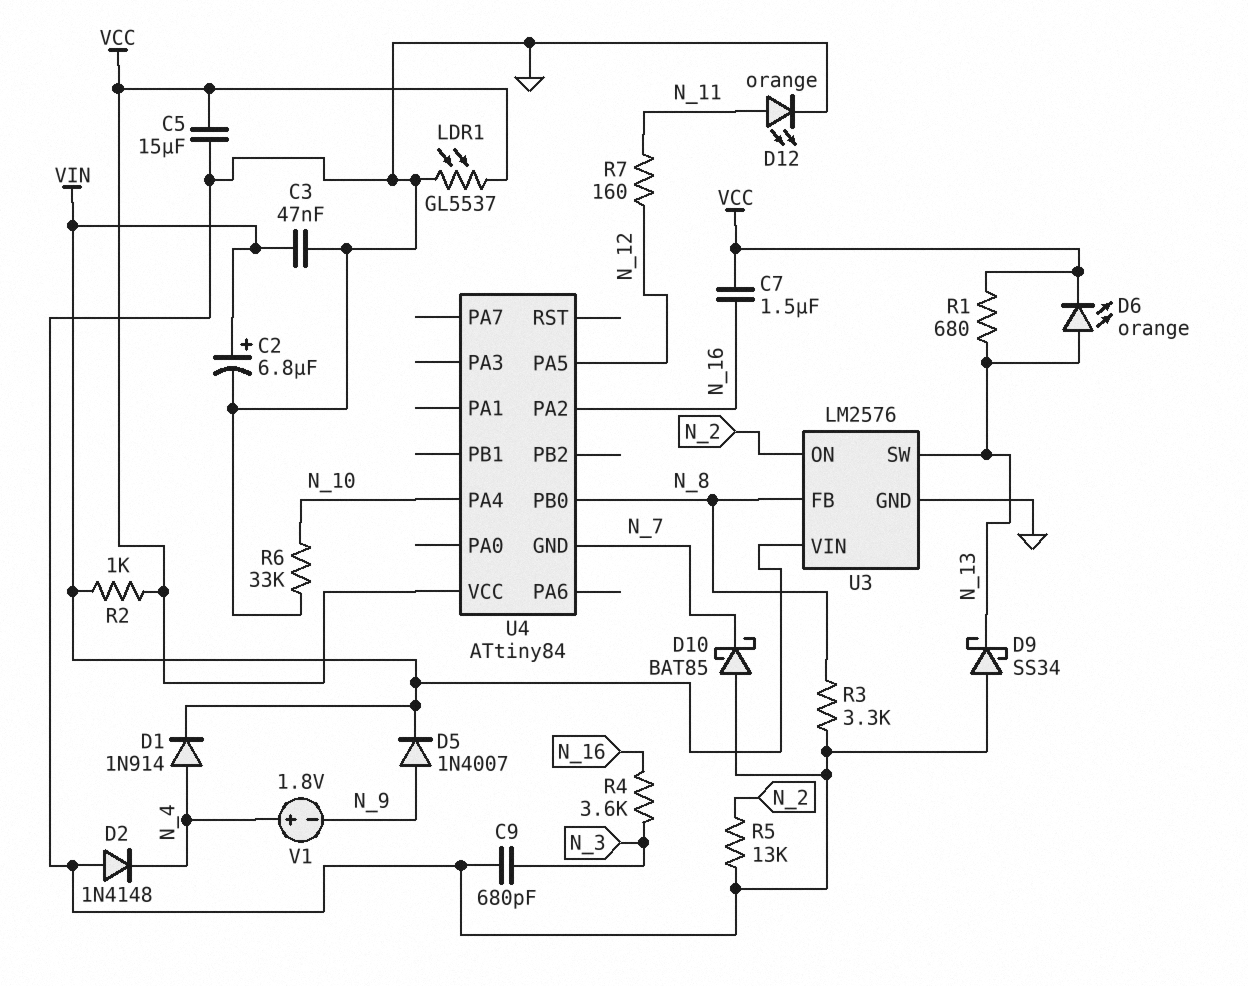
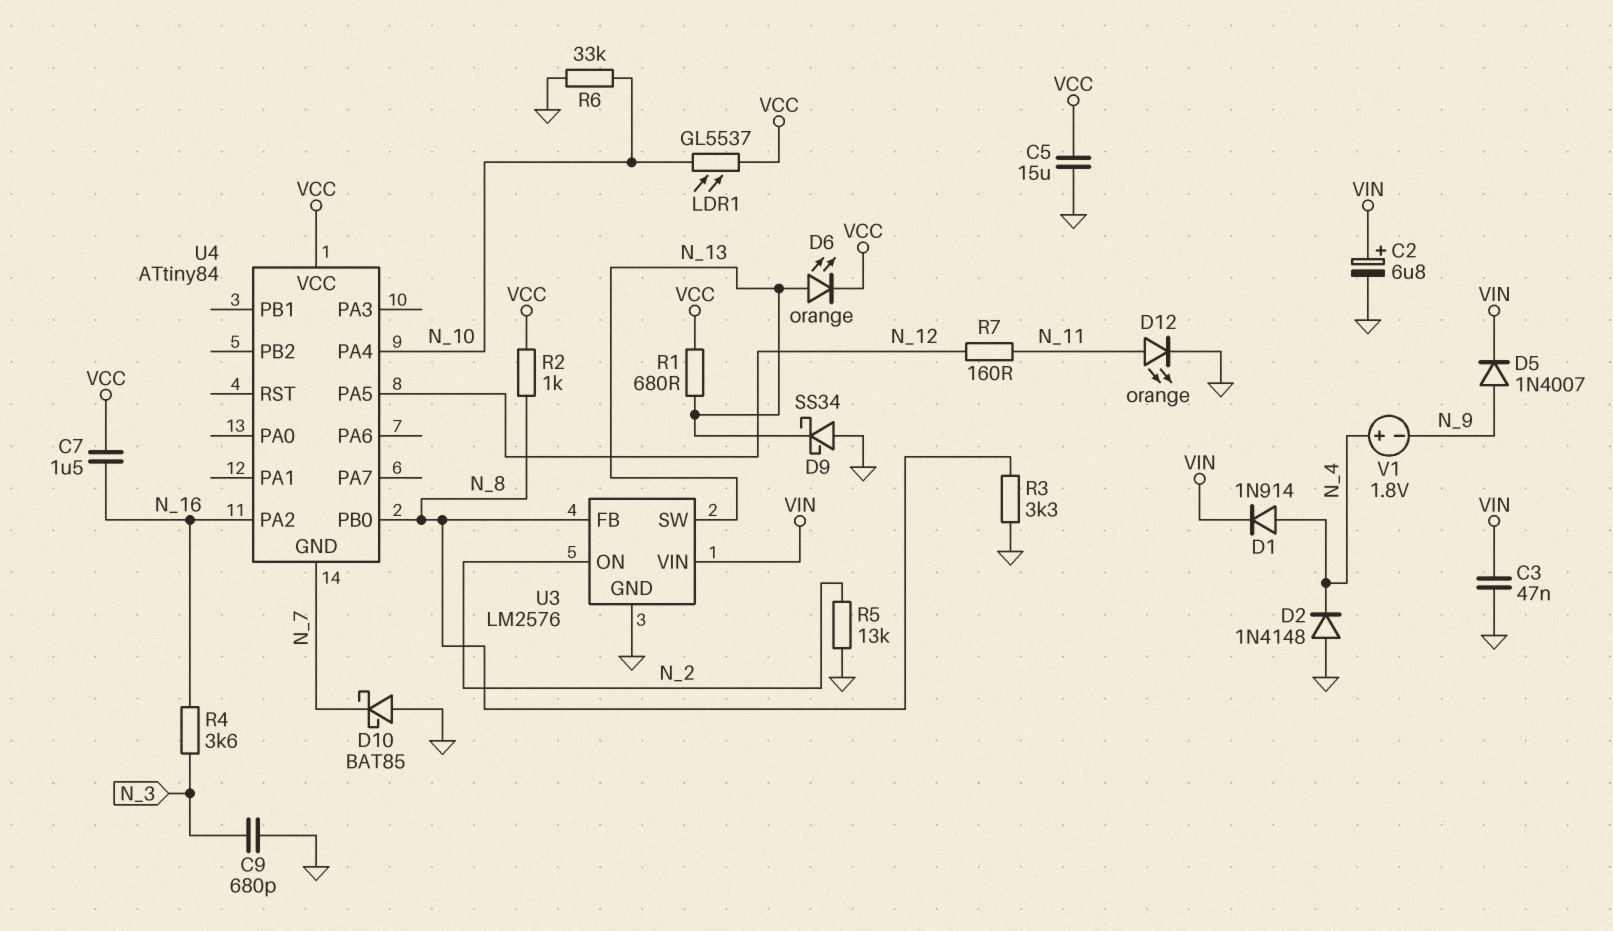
LDR1: GL5537 (GND, VCC) -> GL5537 (N_10, VCC)
R2: 1k (VCC, VIN) -> 1k (N_8, VCC)

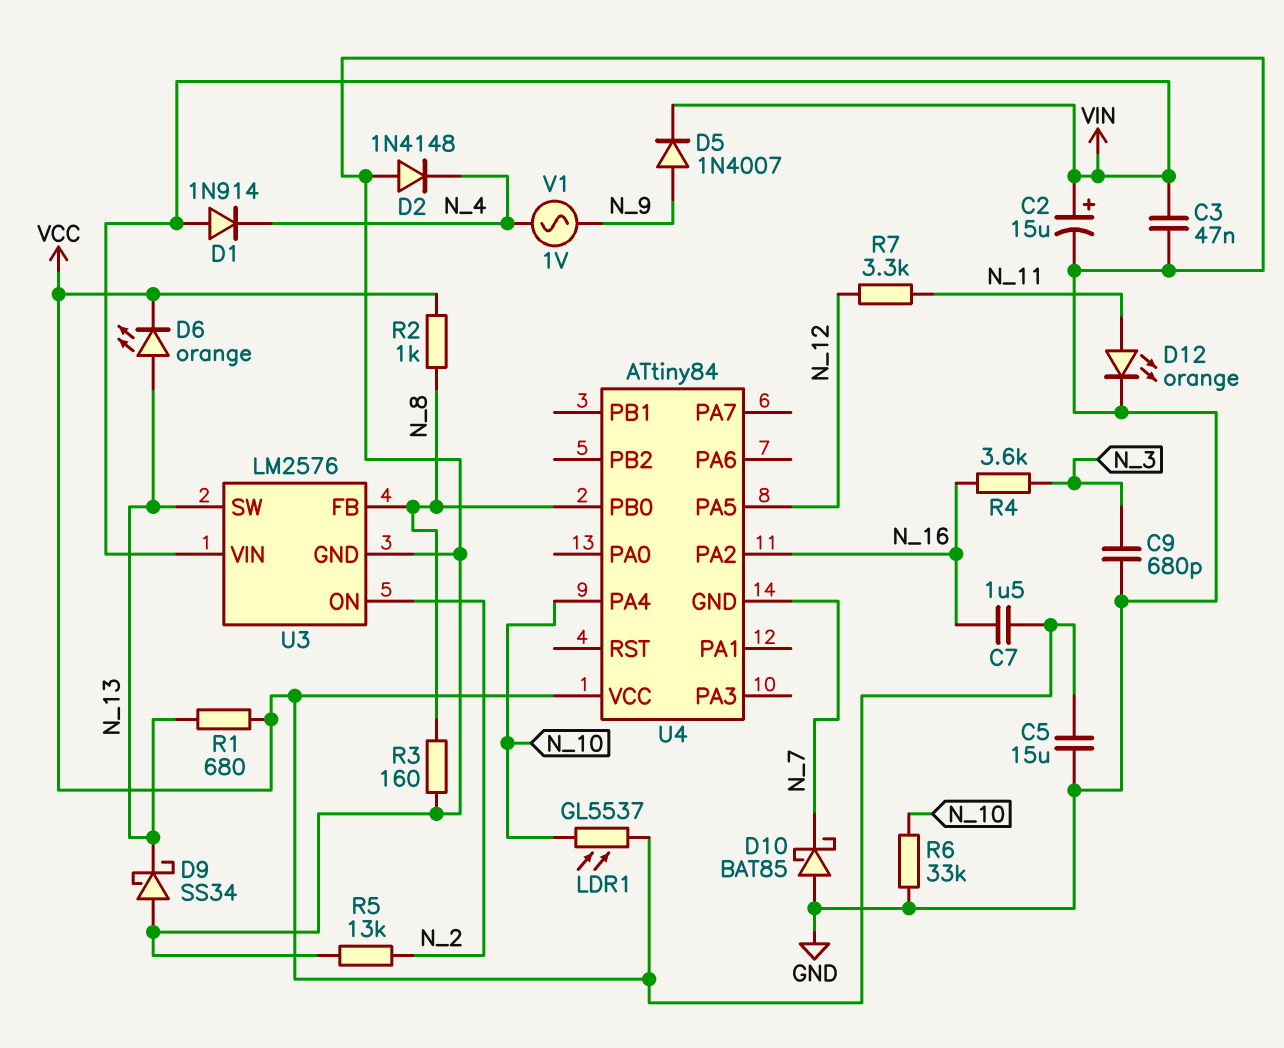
C2: 6.8uF (plus VIN, minus GND) -> 15uF (plus VIN, minus GND)
D1: diode 1N914 (A N_4, K VIN) -> diode 1N914 (A VIN, K N_4)
R3: 3.3k (GND, N_8) -> 160 (GND, N_8)
R7: 160 (N_11, N_12) -> 3.3k (N_11, N_12)
V1: 1.8V (plus N_4, minus N_9) -> AC 1V (N_4, N_9)

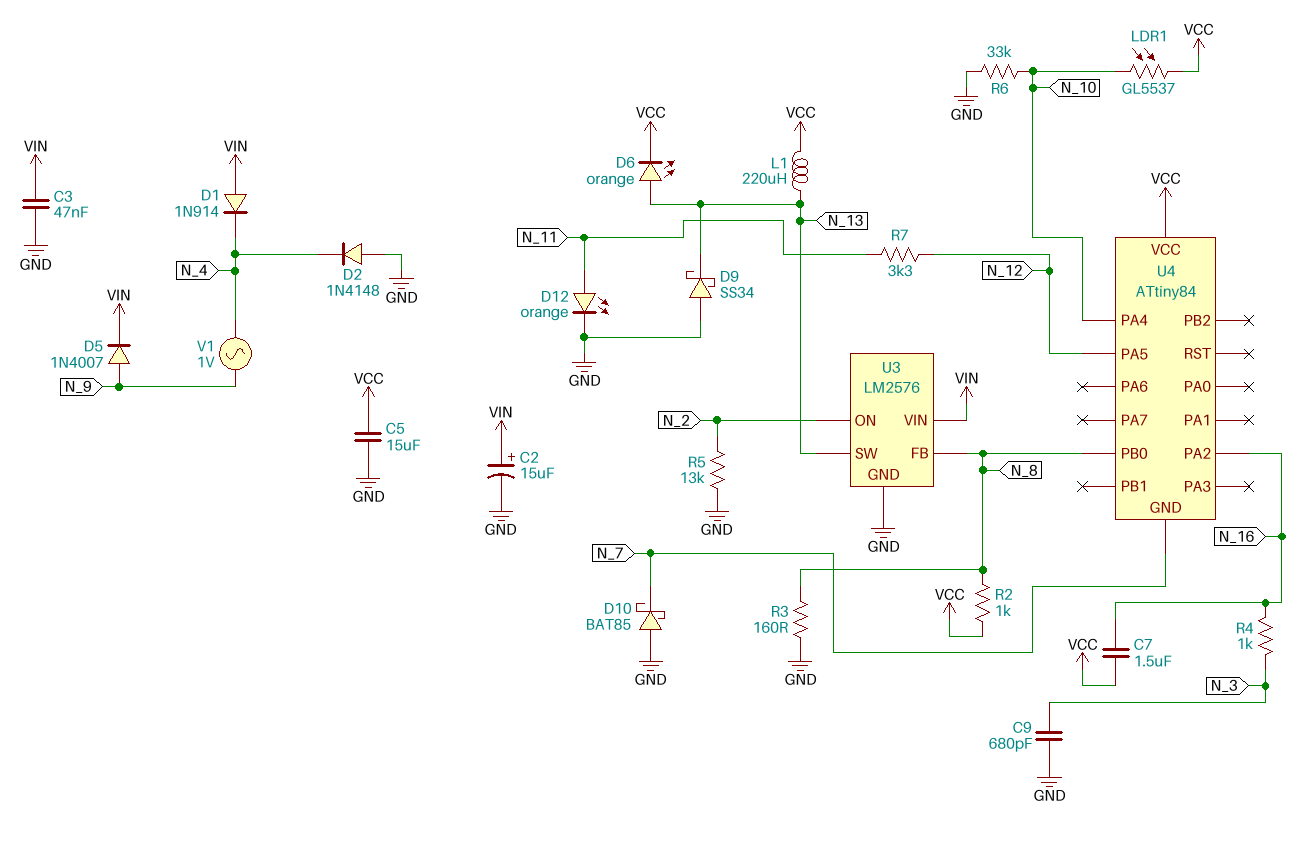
L1: none -> 220uH (N_13, VCC)
R1: 680 (N_13, VCC) -> none
R4: 3.6k (N_3, N_16) -> 1k (N_3, N_16)

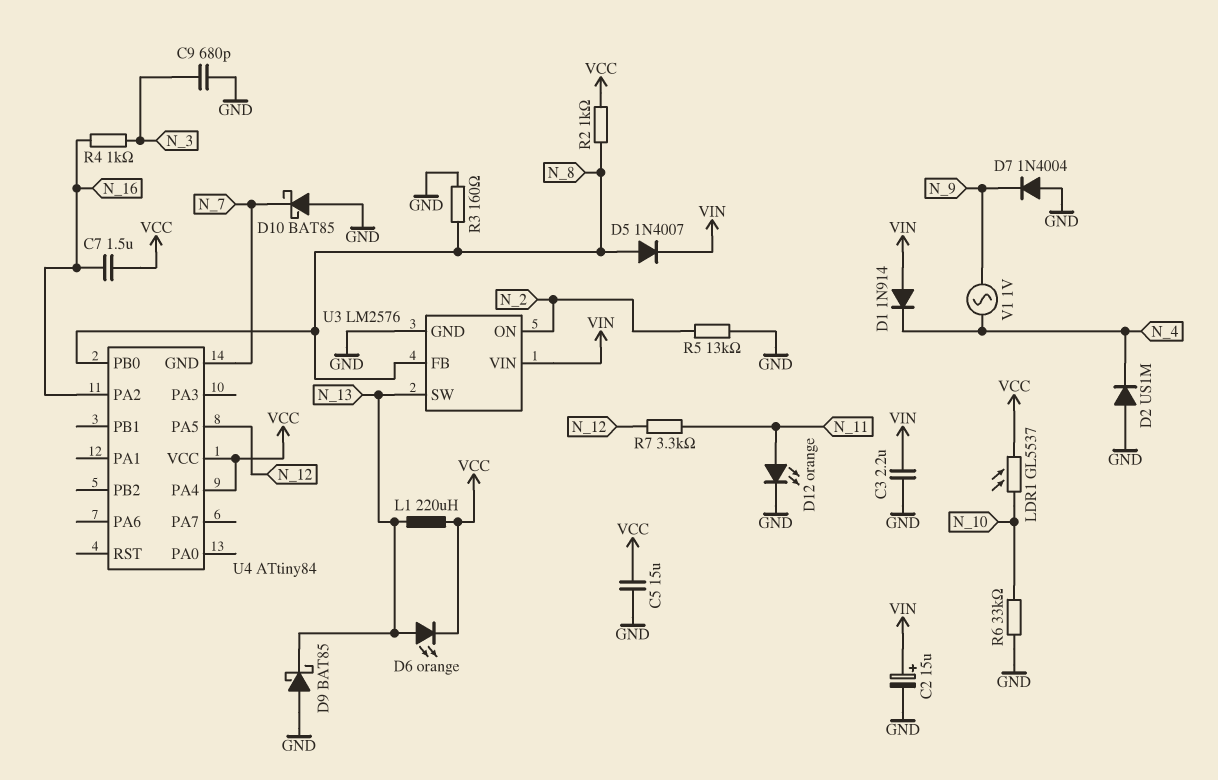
C3: 47nF (GND, VIN) -> 2.2uF (GND, VIN)
D2: diode 1N4148 (A GND, K N_4) -> diode US1M (A GND, K N_4)
D5: diode 1N4007 (A N_9, K VIN) -> diode 1N4007 (A N_8, K VIN)
D7: none -> diode 1N4004 (A GND, K N_9)
D9: schottky SS34 (A GND, K N_13) -> schottky BAT85 (A GND, K N_13)
U4 pin PA4: N_10 -> VCC

